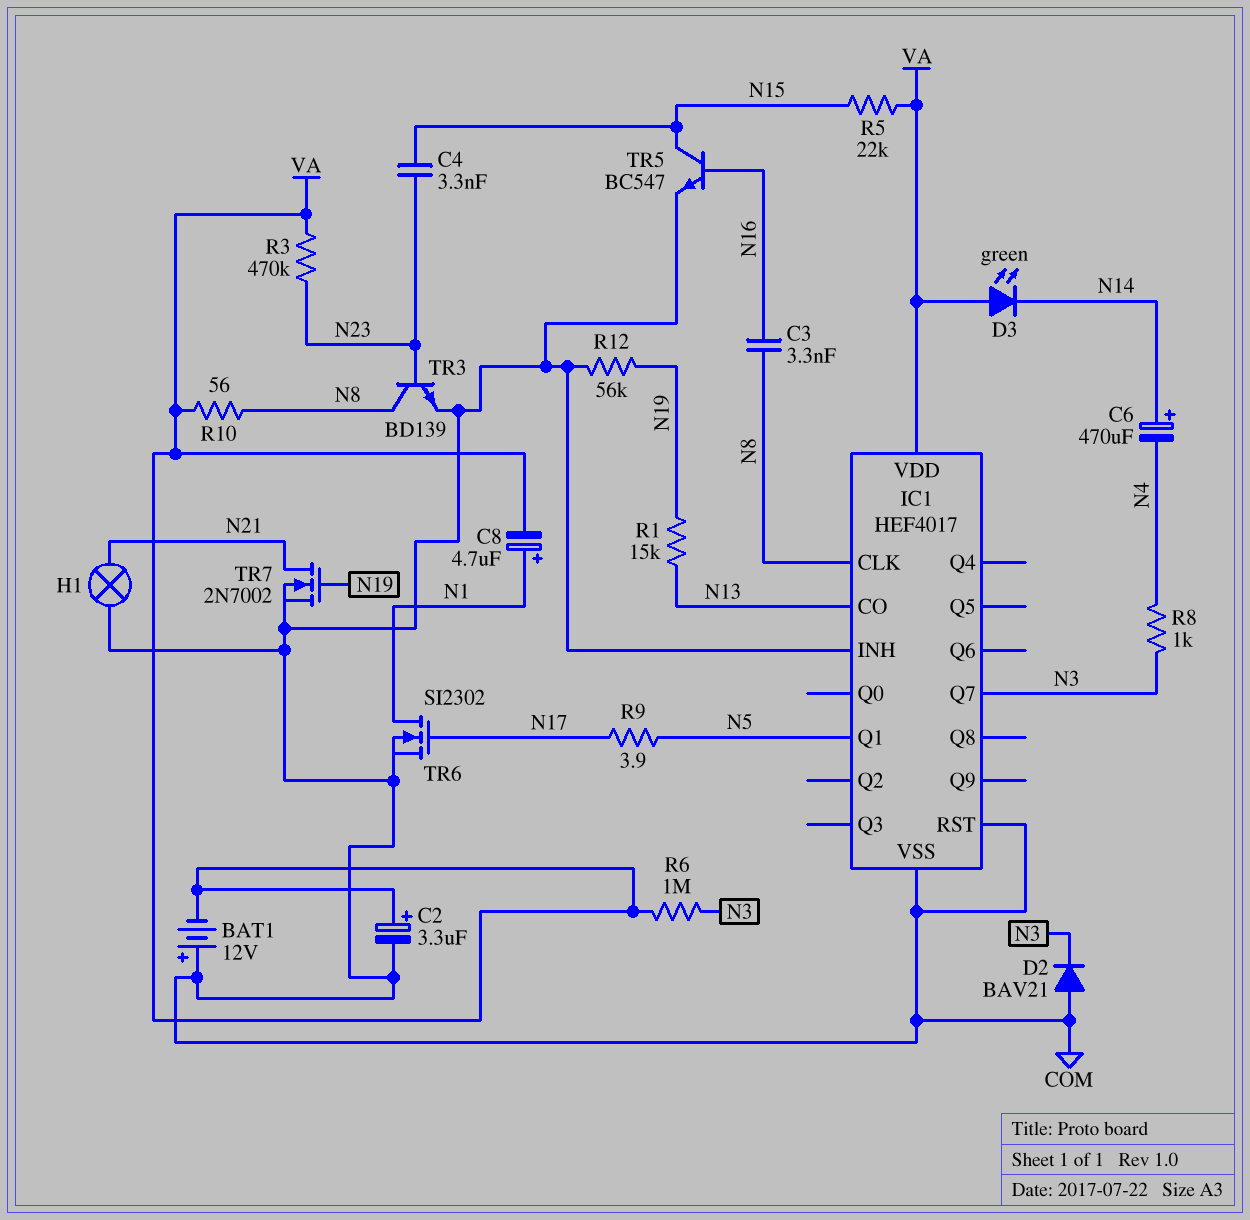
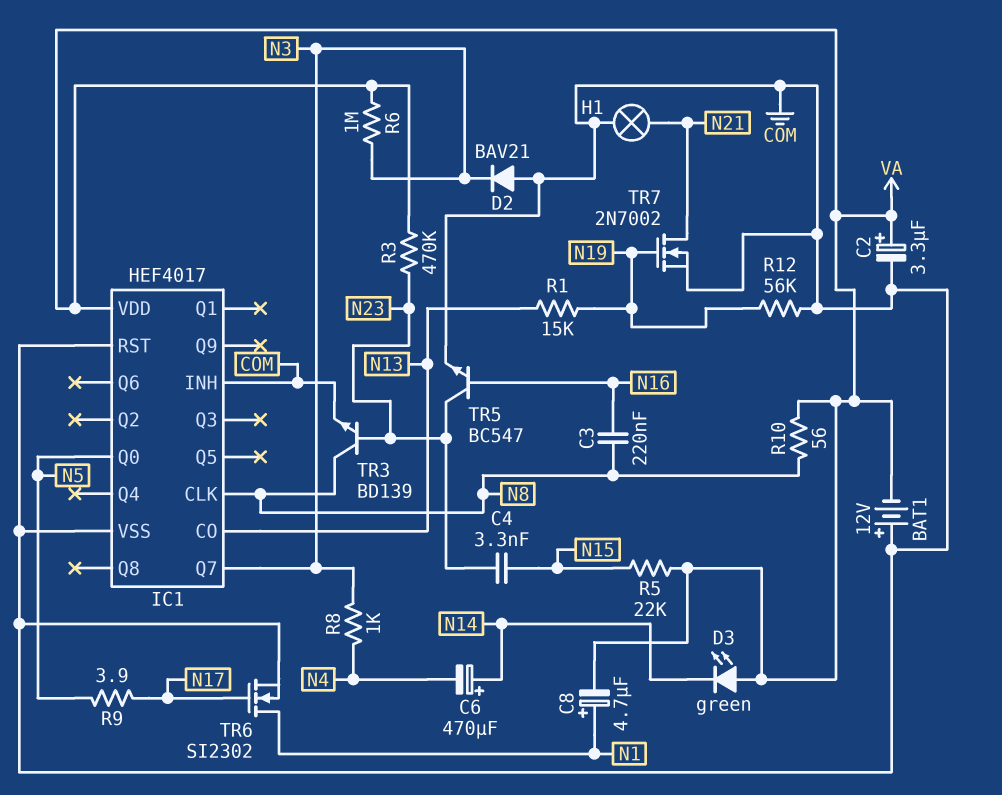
C3: 3.3nF (N8, N16) -> 220nF (N8, N16)
IC1 pin Q0: none -> N5
IC1 pin Q1: N5 -> none
TR5: NPN BC547 (B N16, C N15, E COM) -> NPN BC547 (B N16, C N23, E COM)

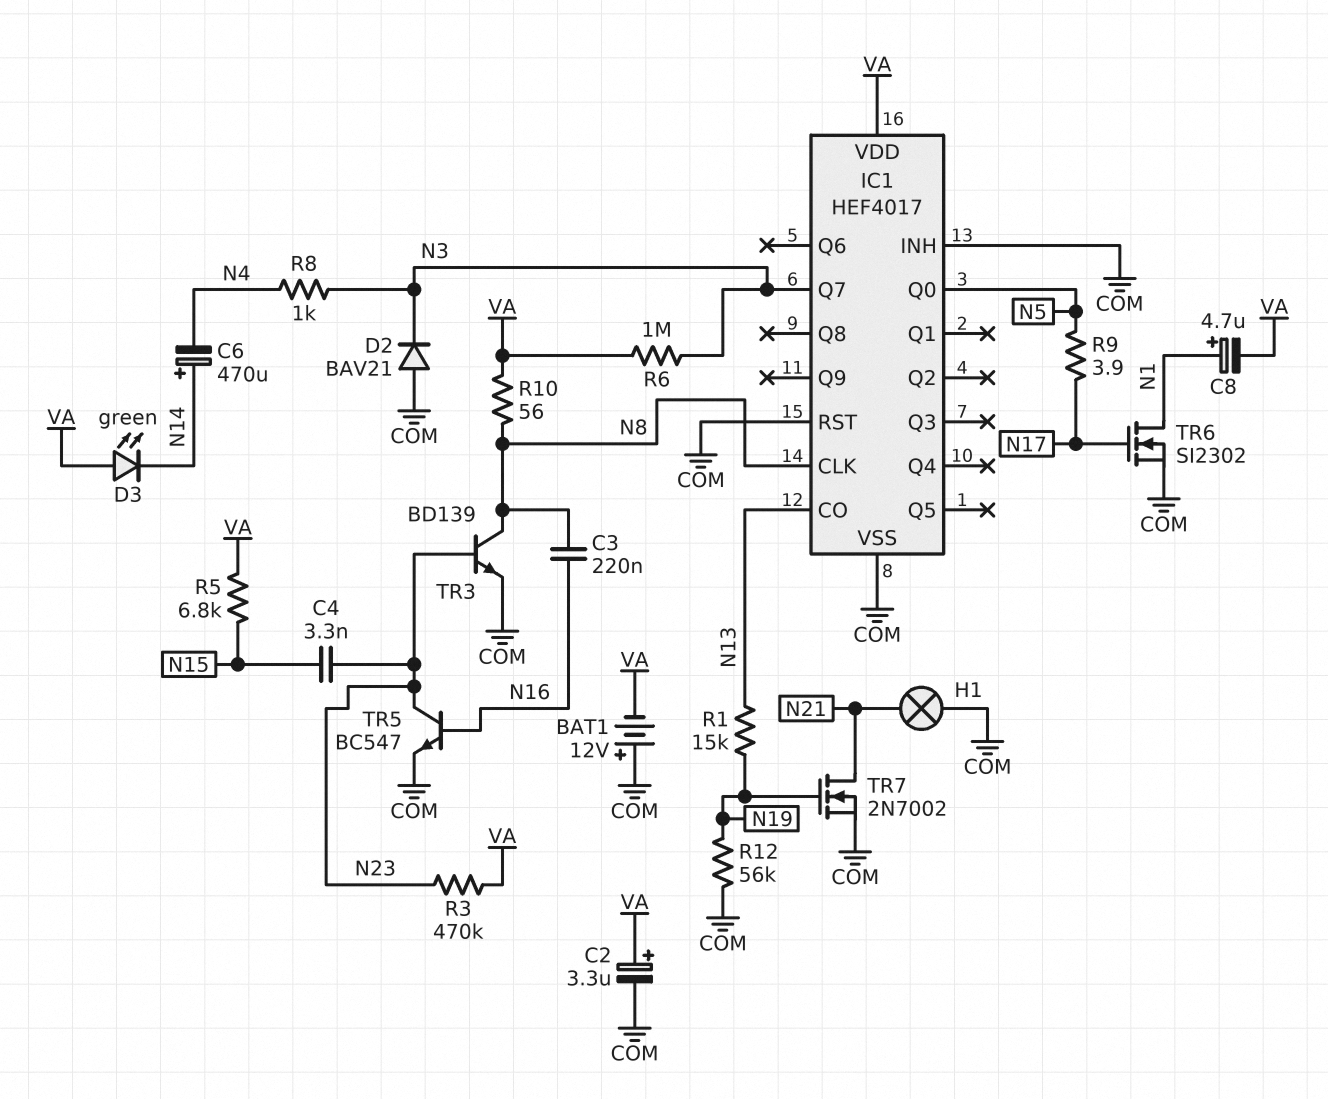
R5: 22k (N15, VA) -> 6.8k (N15, VA)

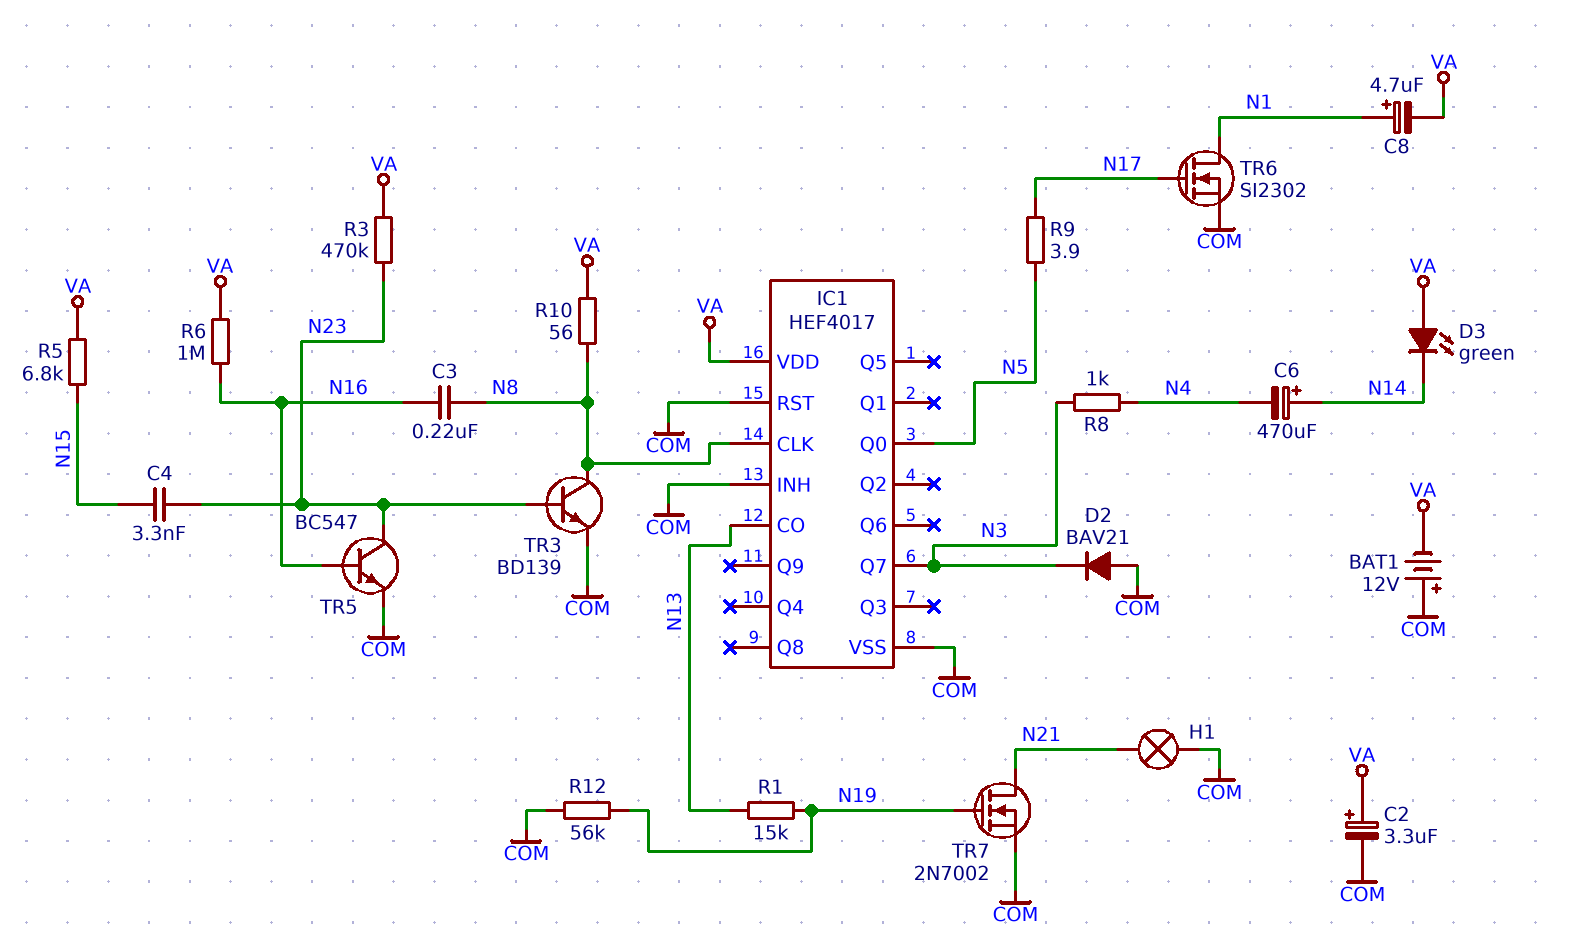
R6: 1M (N3, VA) -> 1M (N16, VA)

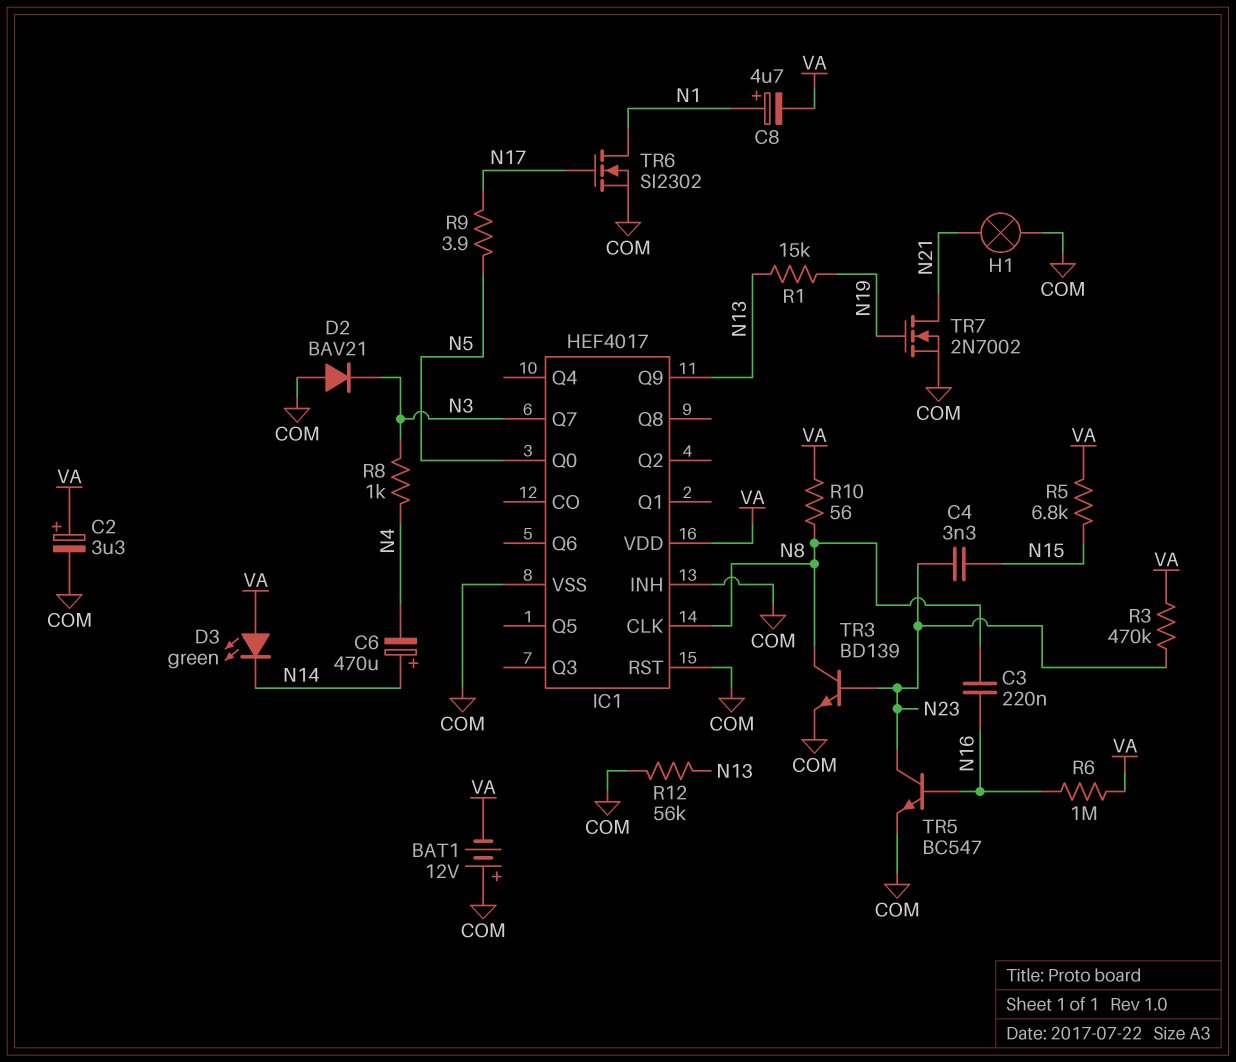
IC1 pin CO: N13 -> none
IC1 pin Q9: none -> N13
R12: 56k (COM, N19) -> 56k (COM, N13)

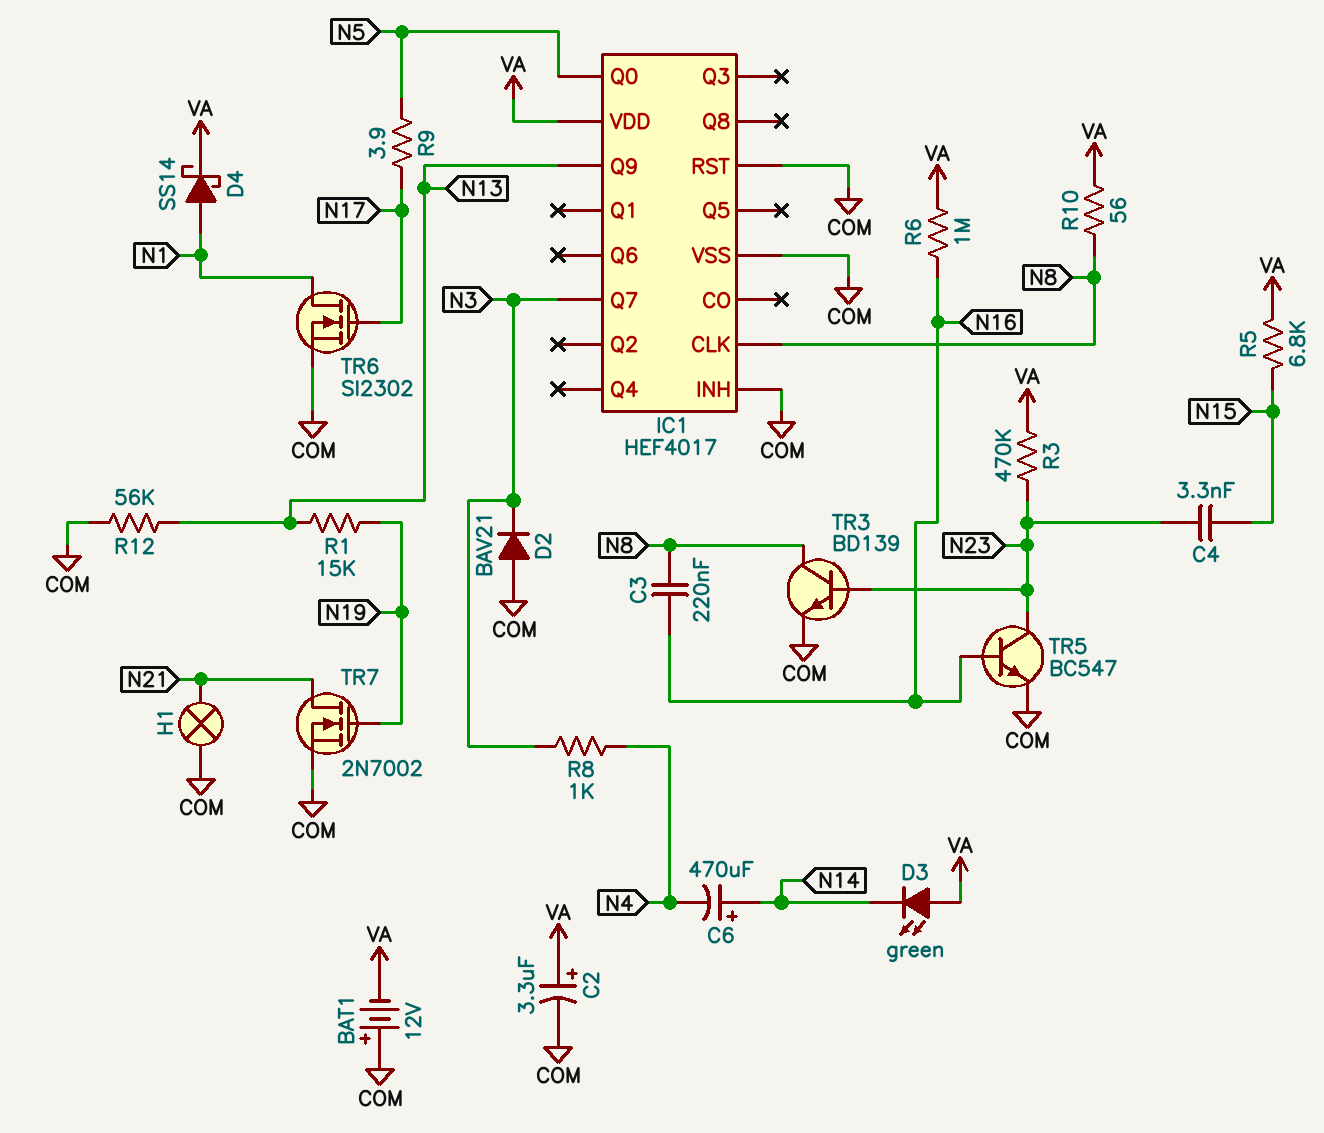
C8: 4.7uF (plus N1, minus VA) -> none
D4: none -> schottky SS14 (A N1, K VA)

